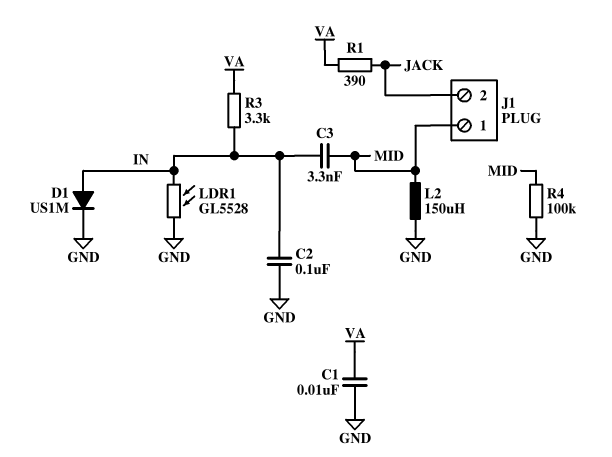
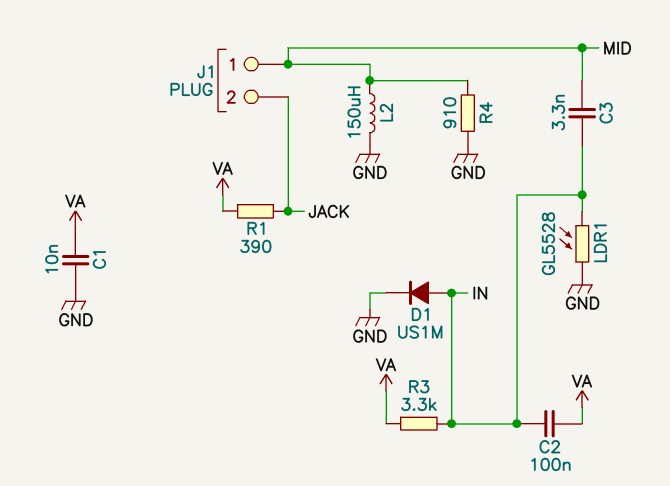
C2: 100nF (GND, IN) -> 100nF (IN, VA)
R4: 100k (GND, MID) -> 910 (GND, MID)

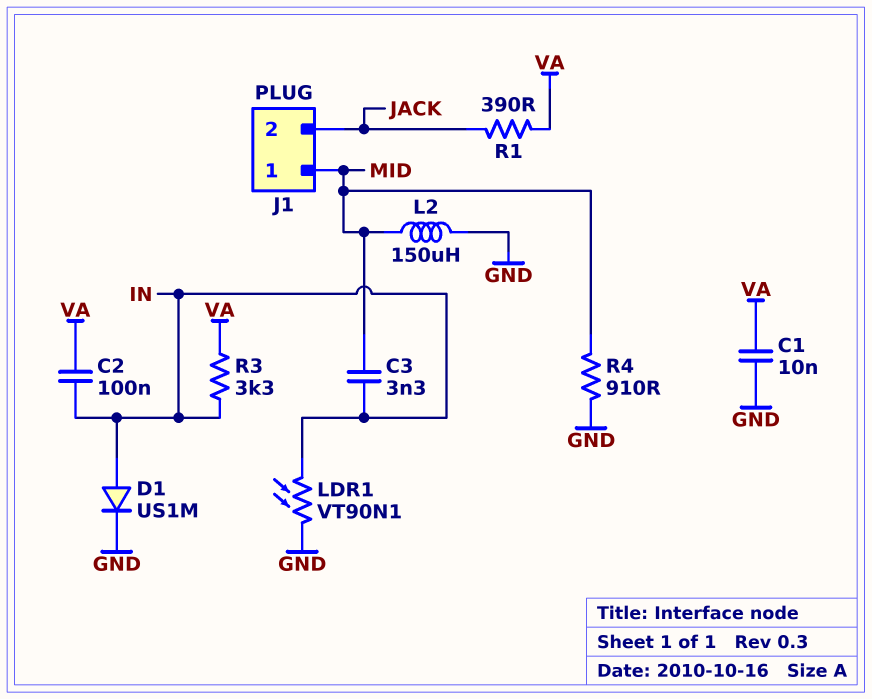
LDR1: GL5528 (GND, IN) -> VT90N1 (GND, IN)

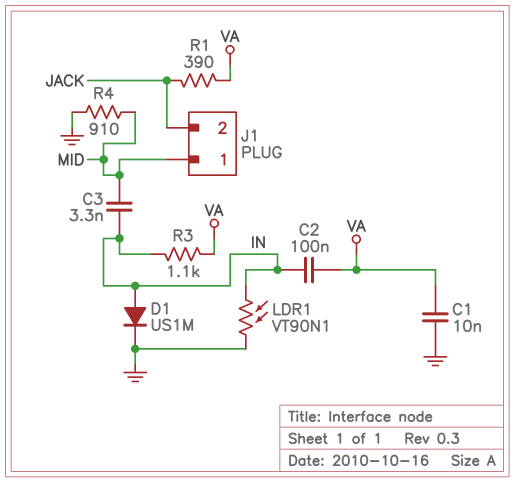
L2: 150uH (GND, MID) -> none
R3: 3.3k (IN, VA) -> 1.1k (IN, VA)

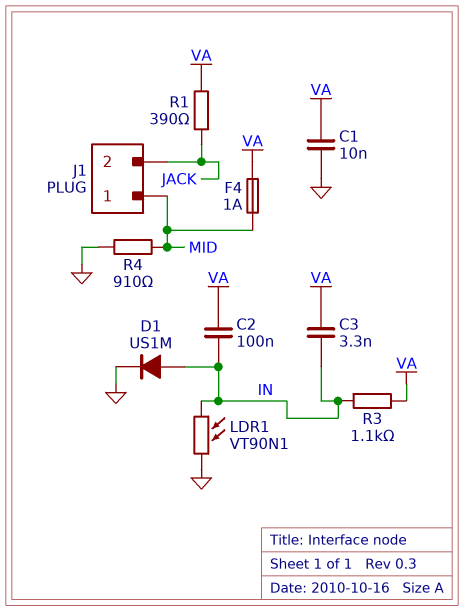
C3: 3.3nF (IN, MID) -> 3.3nF (IN, VA)
F4: none -> 1A (MID, VA)

